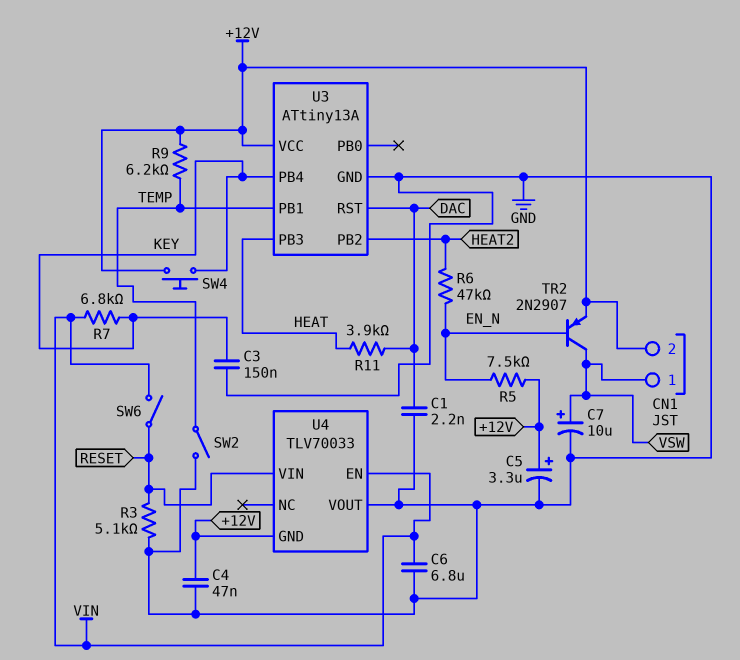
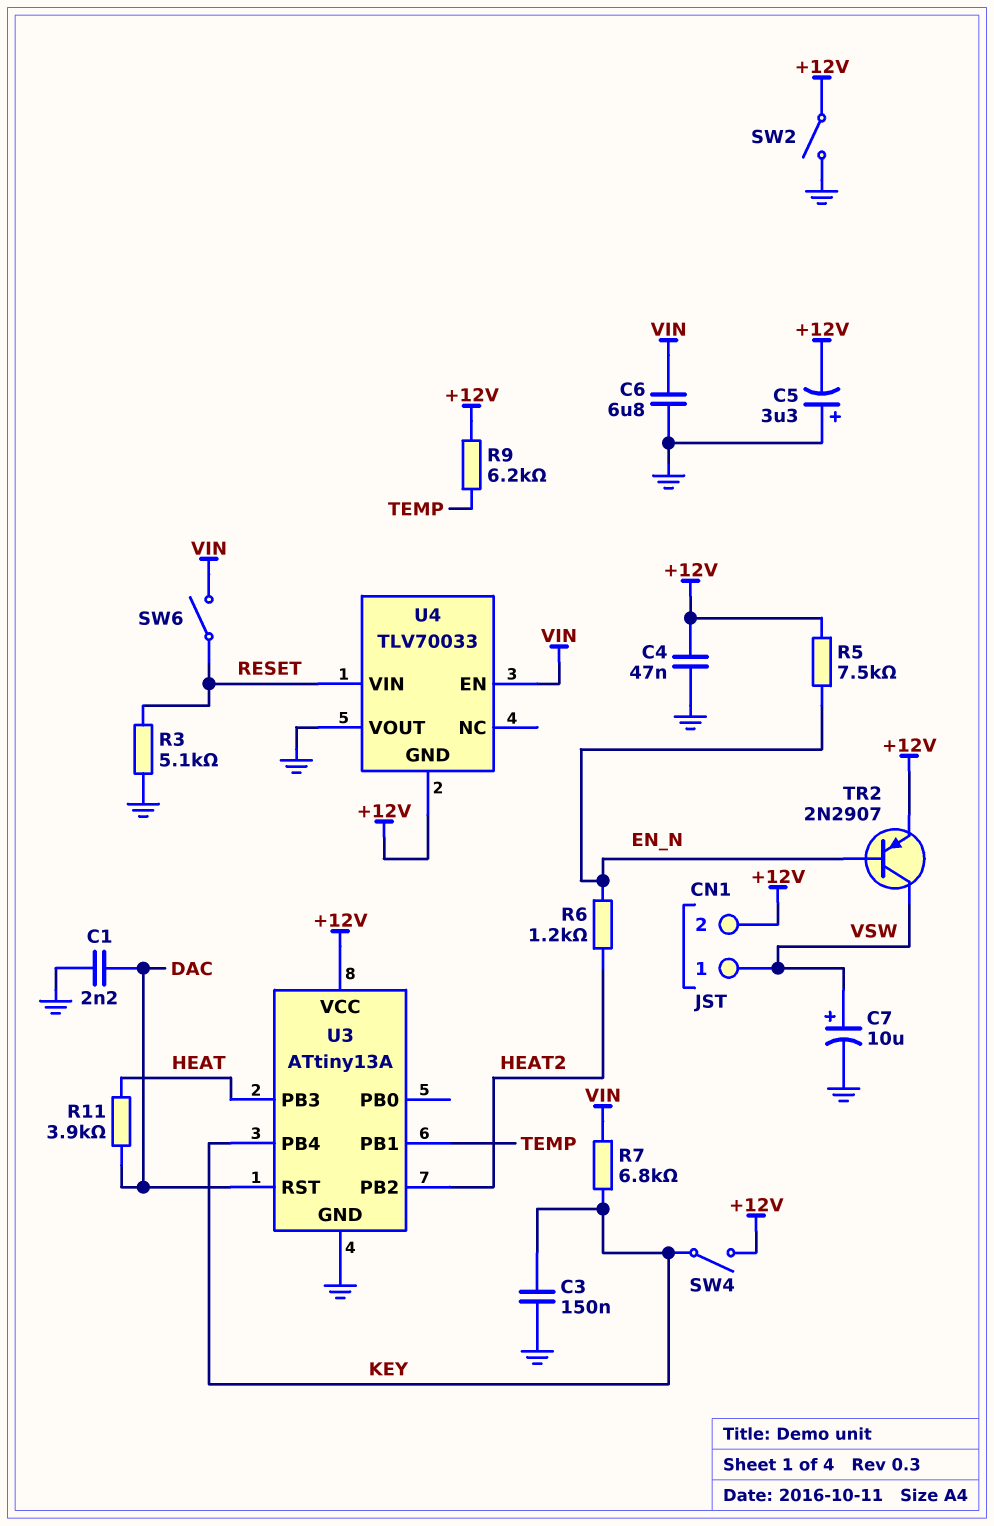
C5: 3.3uF (plus +12V, minus GND) -> 3.3uF (plus GND, minus +12V)
R6: 47k (EN_N, HEAT2) -> 1.2k (EN_N, HEAT2)
SW2: switch (GND, TEMP) -> switch (+12V, GND)
SW4: button (+12V, KEY) -> switch (+12V, KEY)

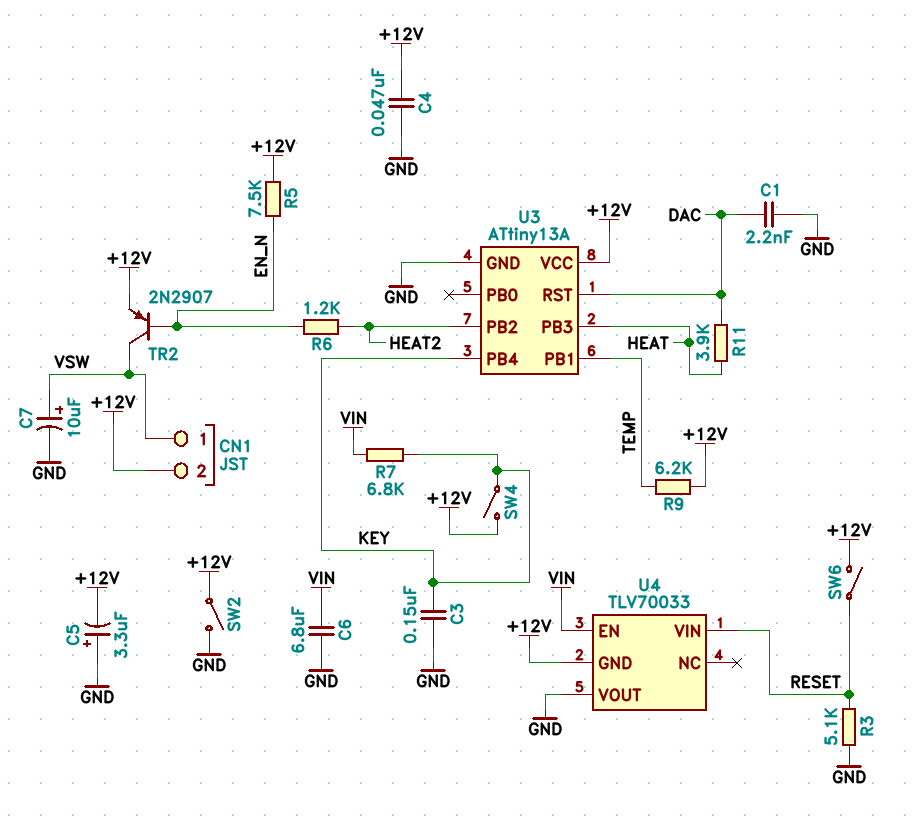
SW6: switch (RESET, VIN) -> switch (+12V, RESET)

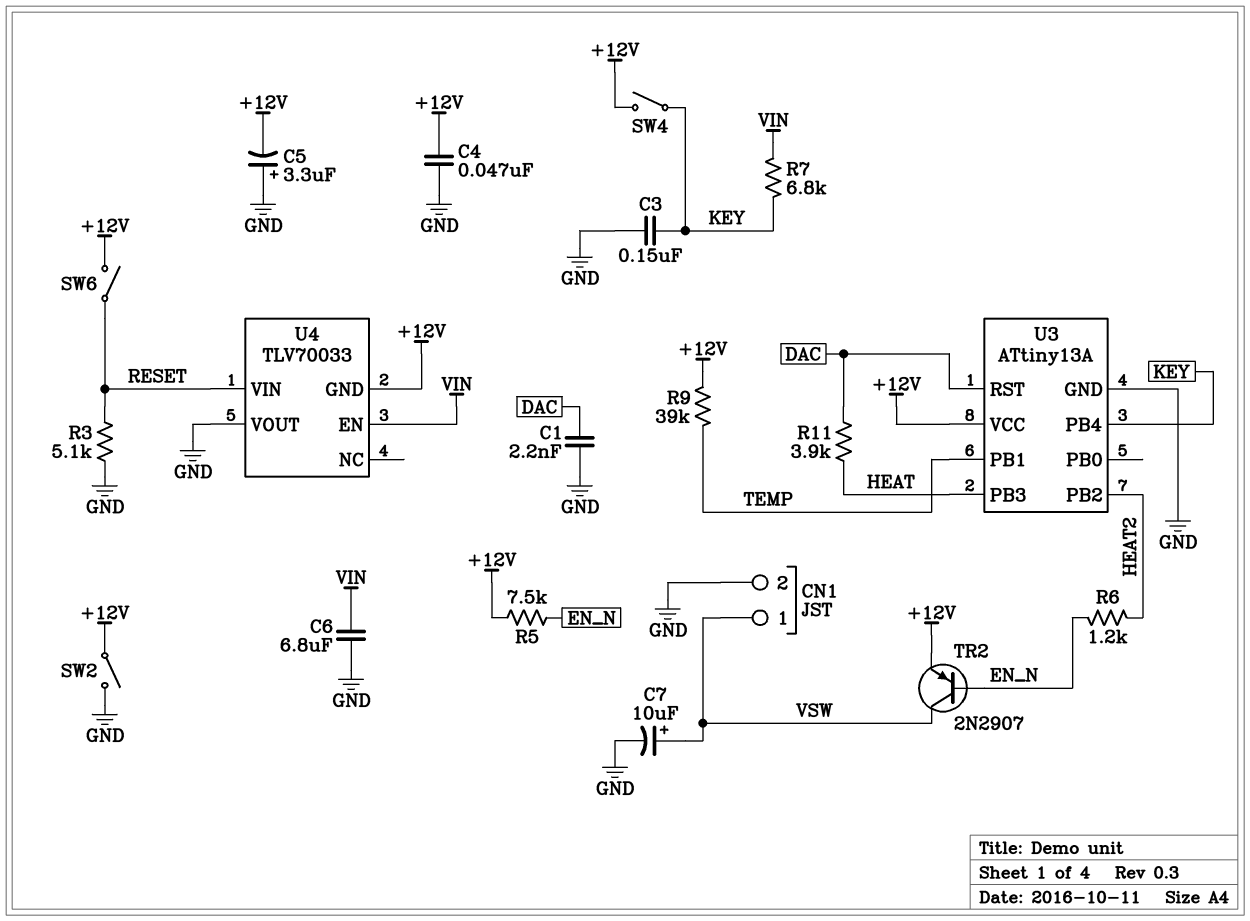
CN1 pin 2: +12V -> GND
R9: 6.2k (+12V, TEMP) -> 39k (+12V, TEMP)

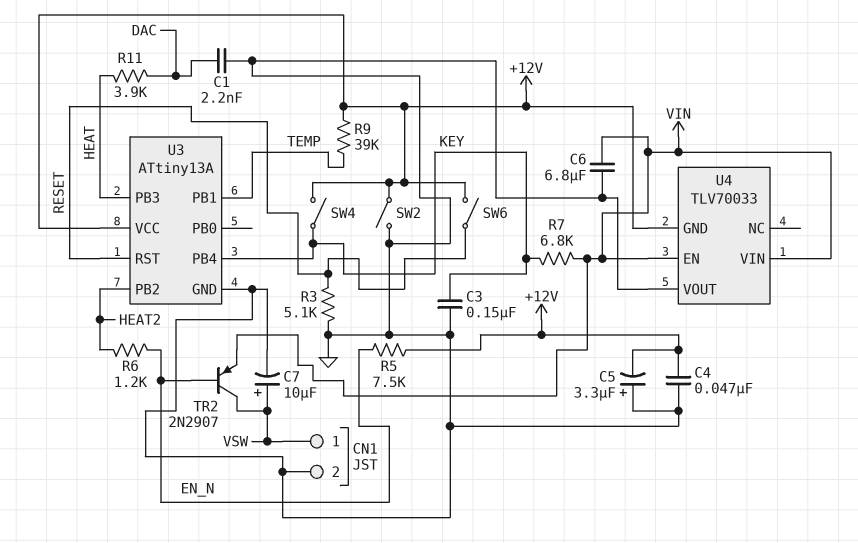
TR2: PNP 2N2907 (B EN_N, C VSW, E +12V) -> PNP 2N2907 (B EN_N, C VSW, E VIN)
U3 pin RST: DAC -> RESET
U4 pin VIN: RESET -> VIN

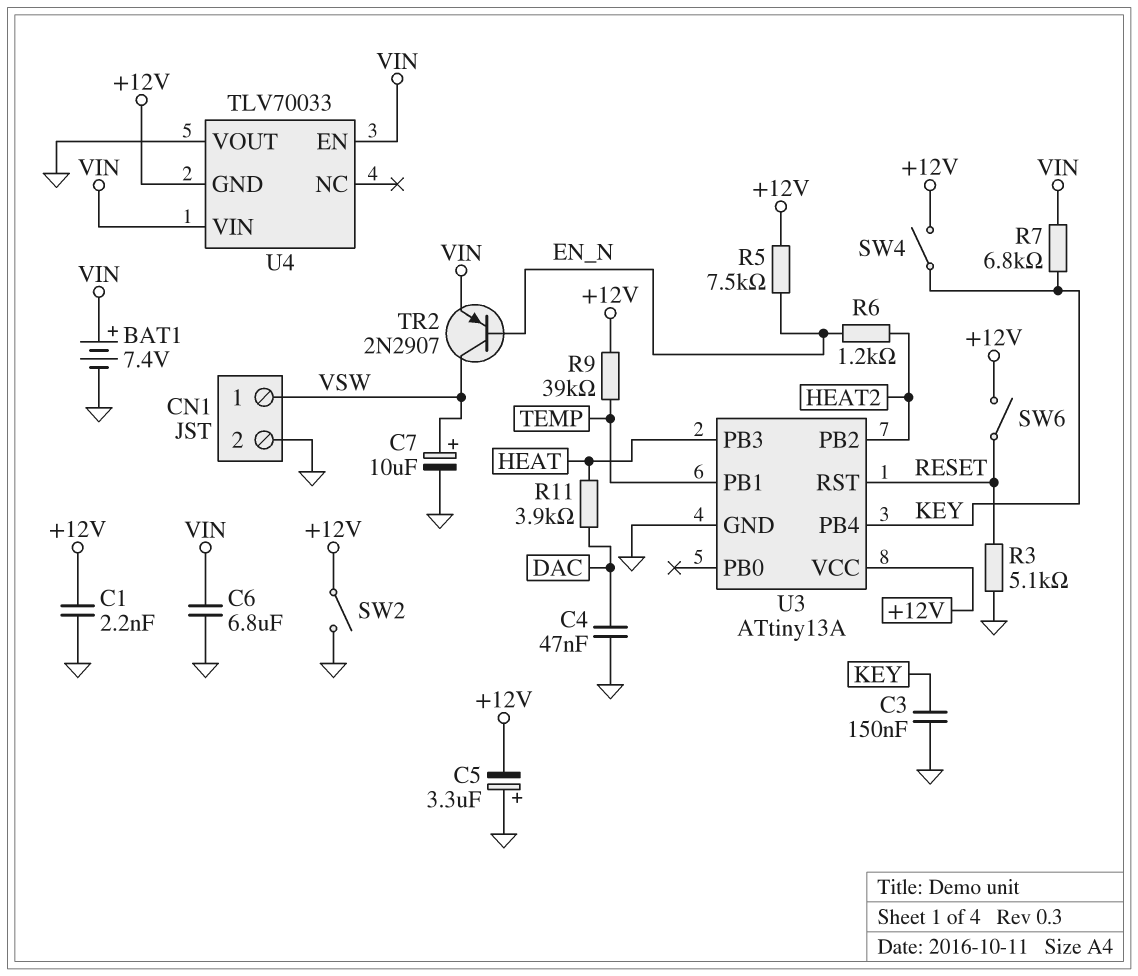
BAT1: none -> 7.4V (plus VIN, minus GND)
C1: 2.2nF (DAC, GND) -> 2.2nF (+12V, GND)
C4: 47nF (+12V, GND) -> 47nF (DAC, GND)

